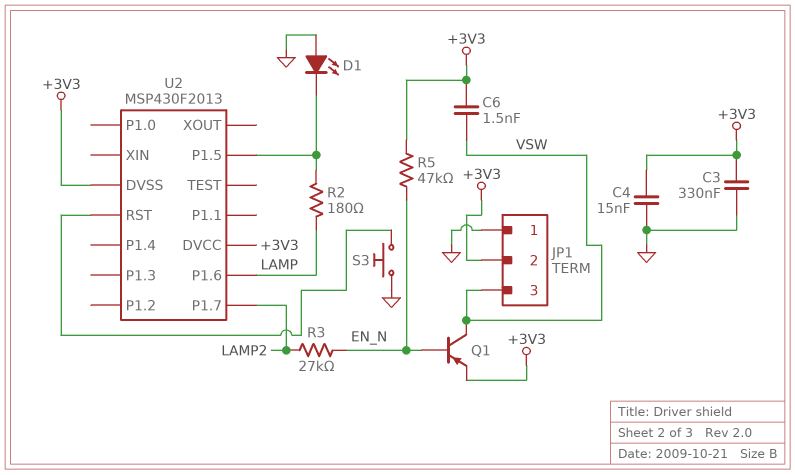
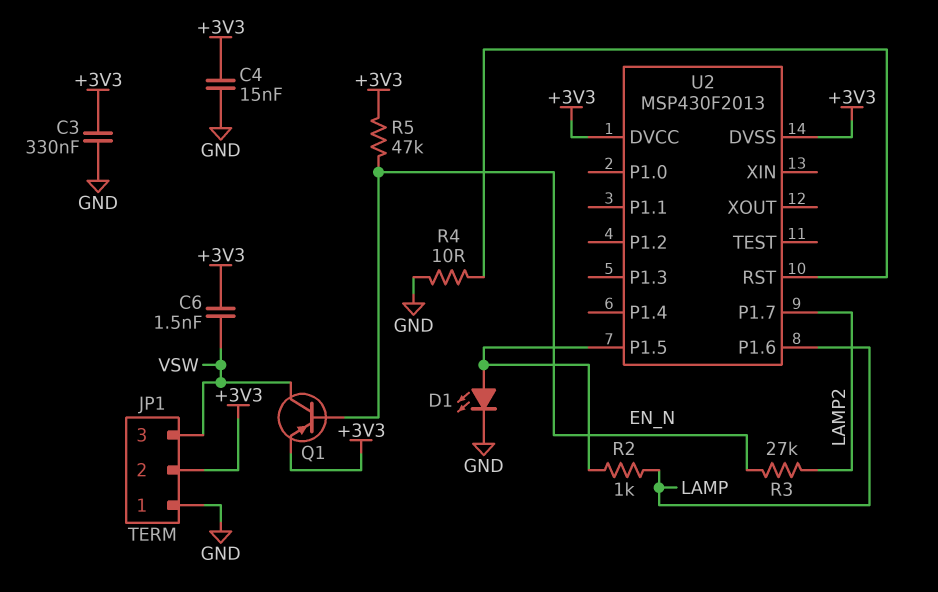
D1: LED (A GND, K U2/P1.5) -> LED (A U2/P1.5, K GND)
R2: 180 (LAMP, U2/P1.5) -> 1k (LAMP, U2/P1.5)
R4: none -> 10 (GND, U2/RST)
S3: button (GND, U2/RST) -> none

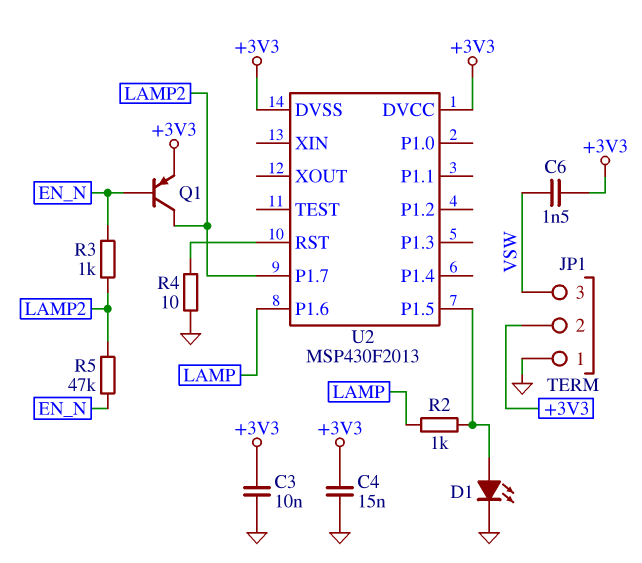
C3: 330nF (+3V3, GND) -> 10nF (+3V3, GND)
Q1: PNP (B EN_N, C VSW, E +3V3) -> PNP (B EN_N, C LAMP2, E +3V3)
R3: 27k (EN_N, LAMP2) -> 1k (EN_N, LAMP2)
R5: 47k (+3V3, EN_N) -> 47k (EN_N, LAMP2)

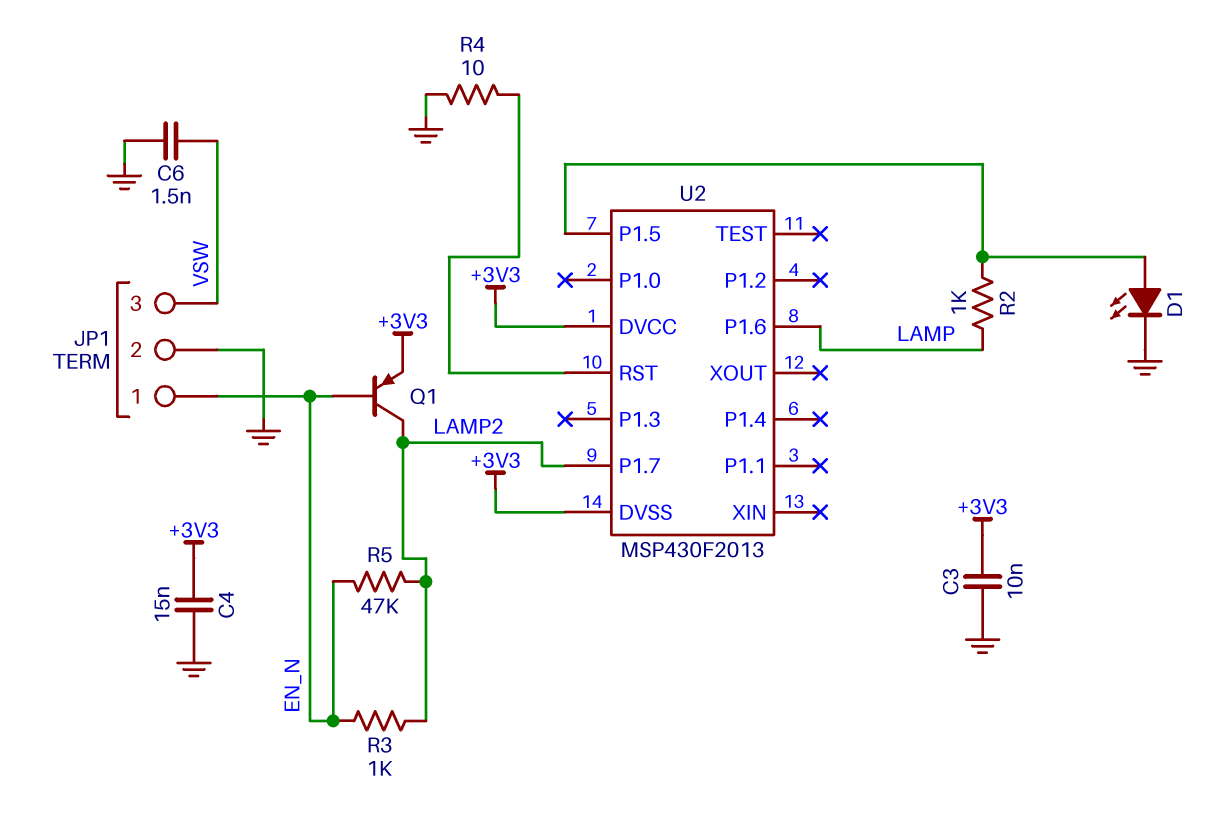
C6: 1.5nF (+3V3, VSW) -> 1.5nF (GND, VSW)
JP1 pin 1: GND -> EN_N
JP1 pin 2: +3V3 -> GND

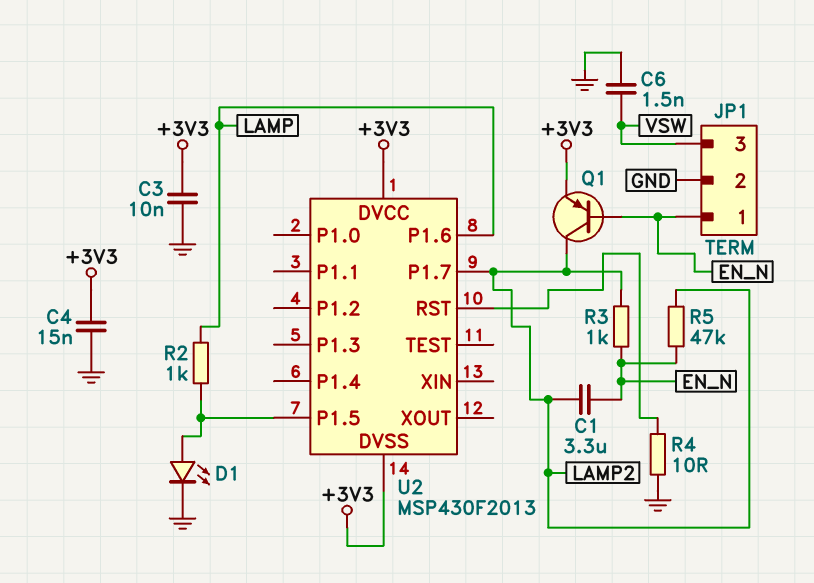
C1: none -> 3.3uF (EN_N, LAMP2)

